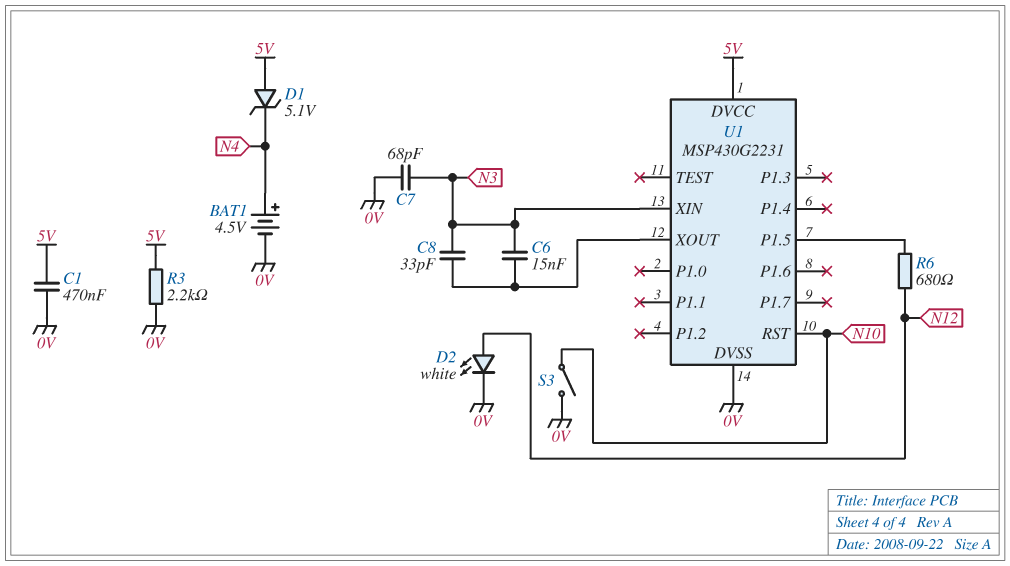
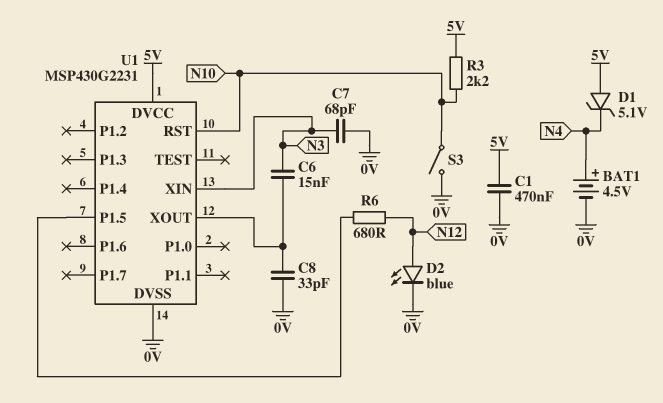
C8: 33pF (N3, U1/XOUT) -> 33pF (0V, U1/XOUT)
D2: LED white (A N12, K 0V) -> LED blue (A N12, K 0V)
R3: 2.2k (0V, 5V) -> 2.2k (5V, N10)

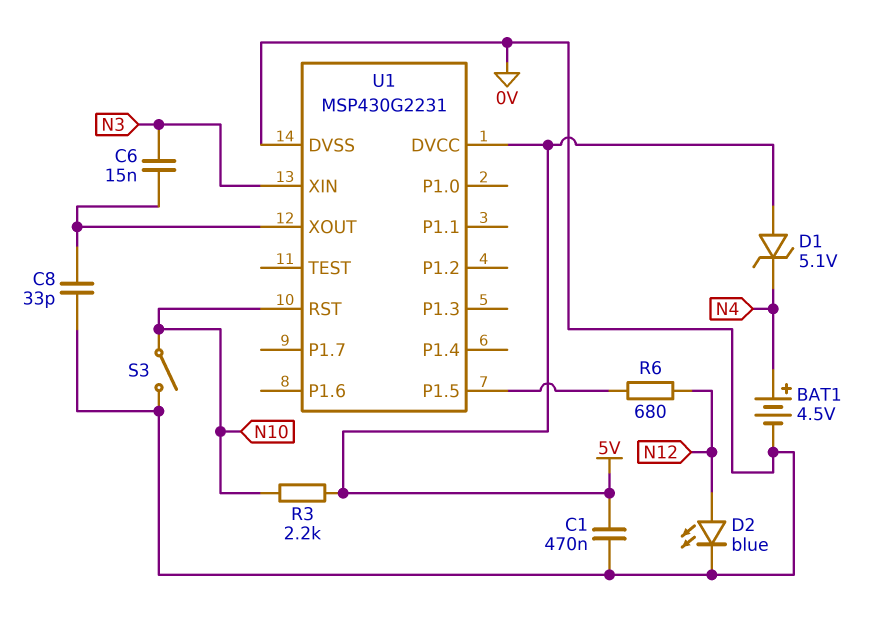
C7: 68pF (0V, N3) -> none

